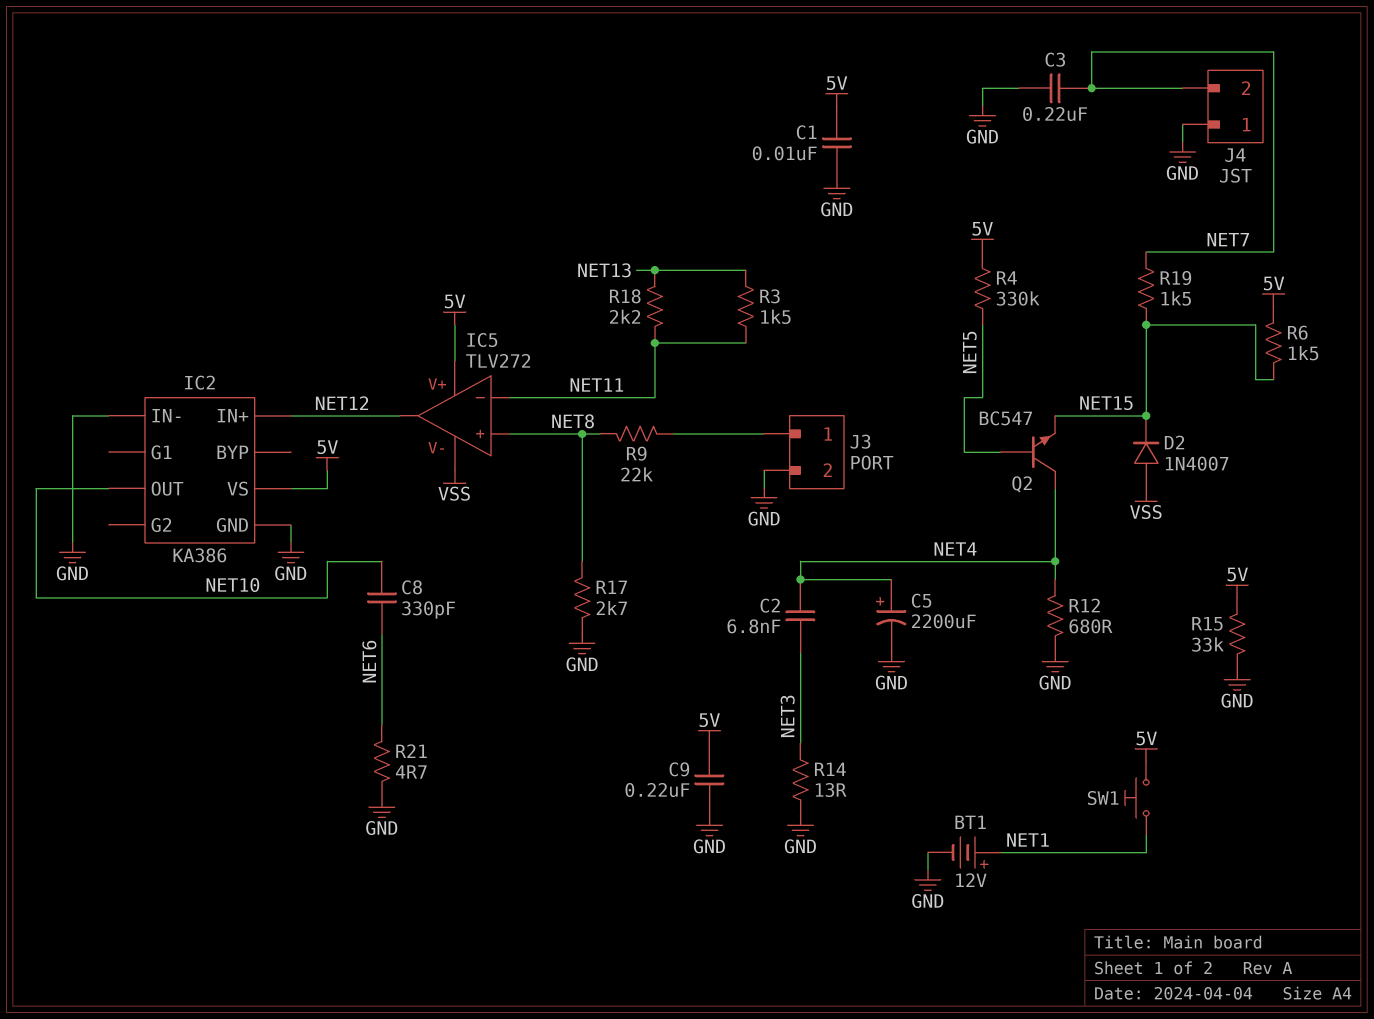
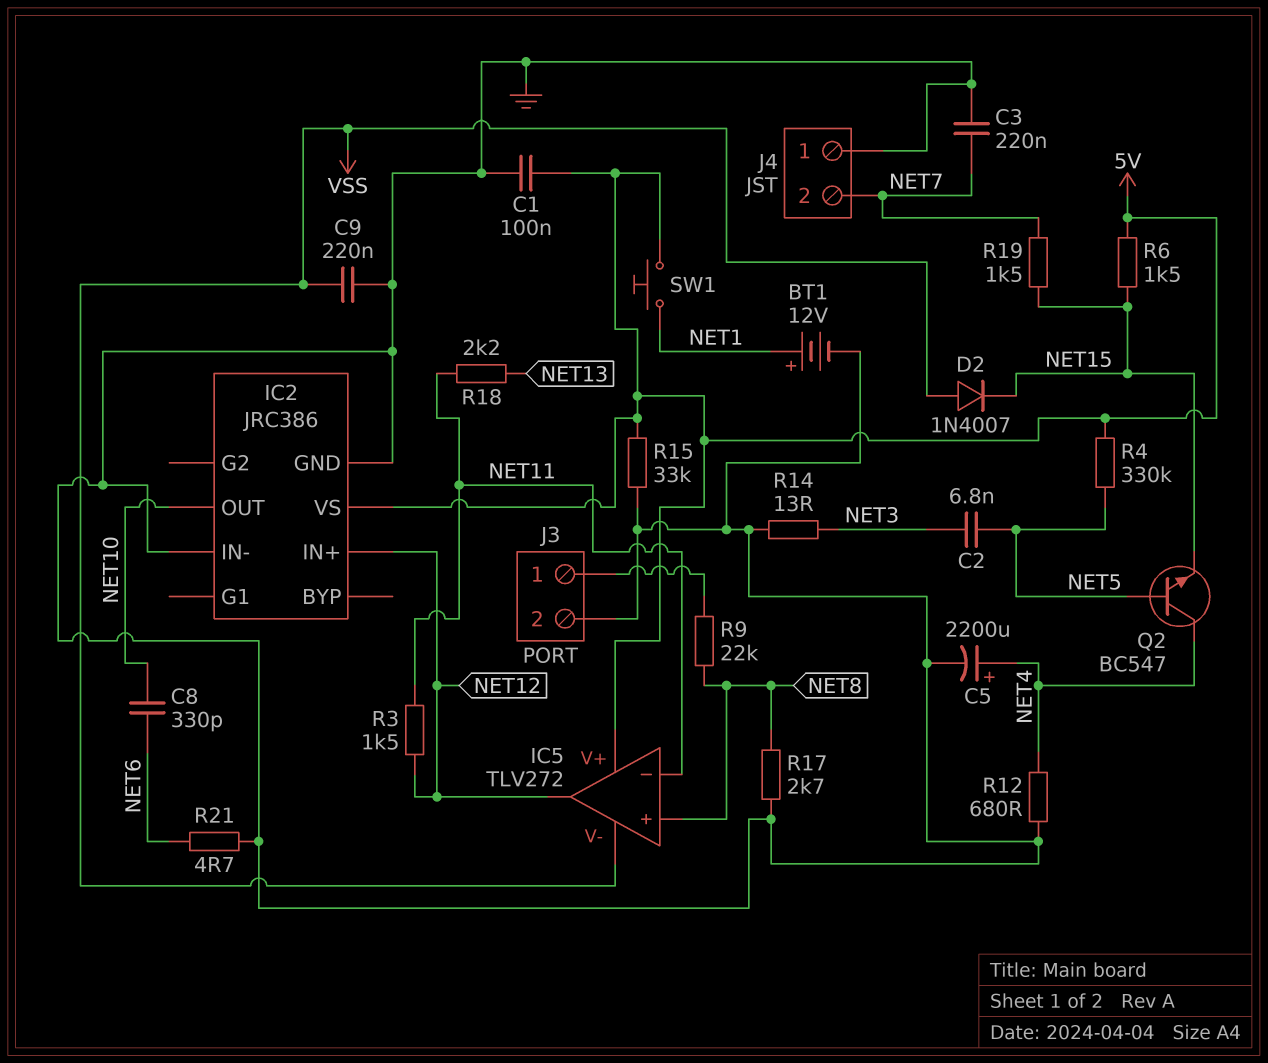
C1: 10nF (5V, GND) -> 100nF (5V, GND)
C2: 6.8nF (NET3, NET4) -> 6.8nF (NET3, NET5)
C9: 220nF (5V, GND) -> 220nF (GND, VSS)
IC2: KA386 -> JRC386
R3: 1.5k (NET11, NET13) -> 1.5k (NET11, NET12)

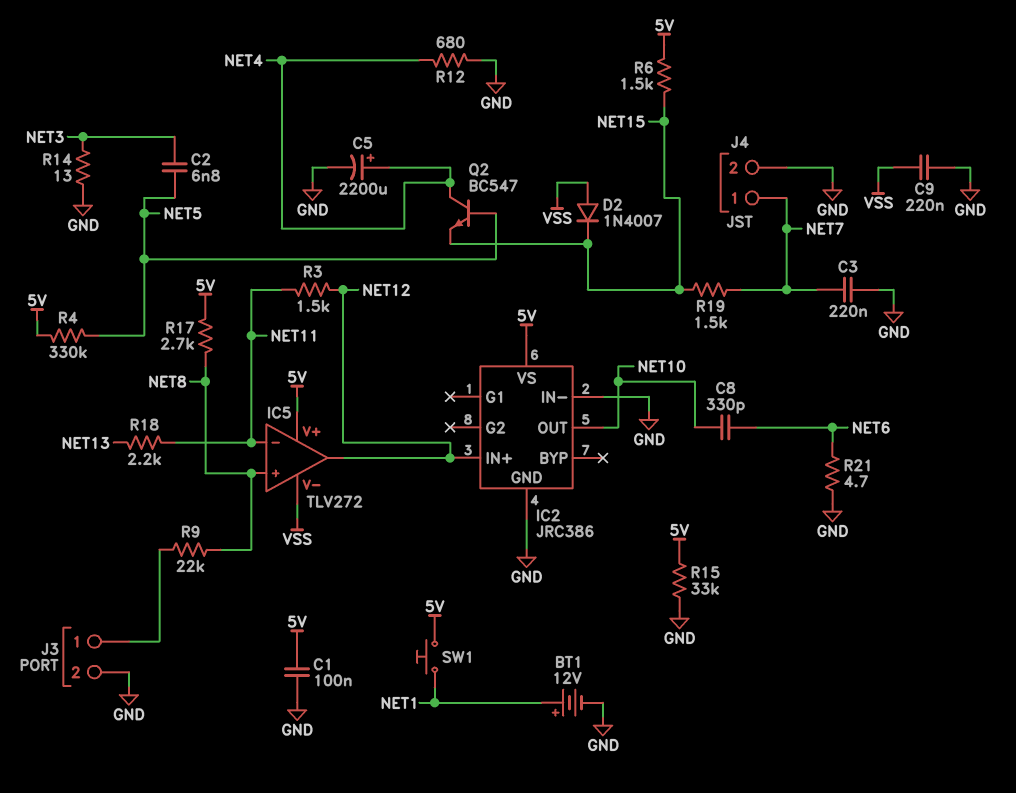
J4 pin 1: GND -> NET7
J4 pin 2: NET7 -> GND
R17: 2.7k (GND, NET8) -> 2.7k (5V, NET8)

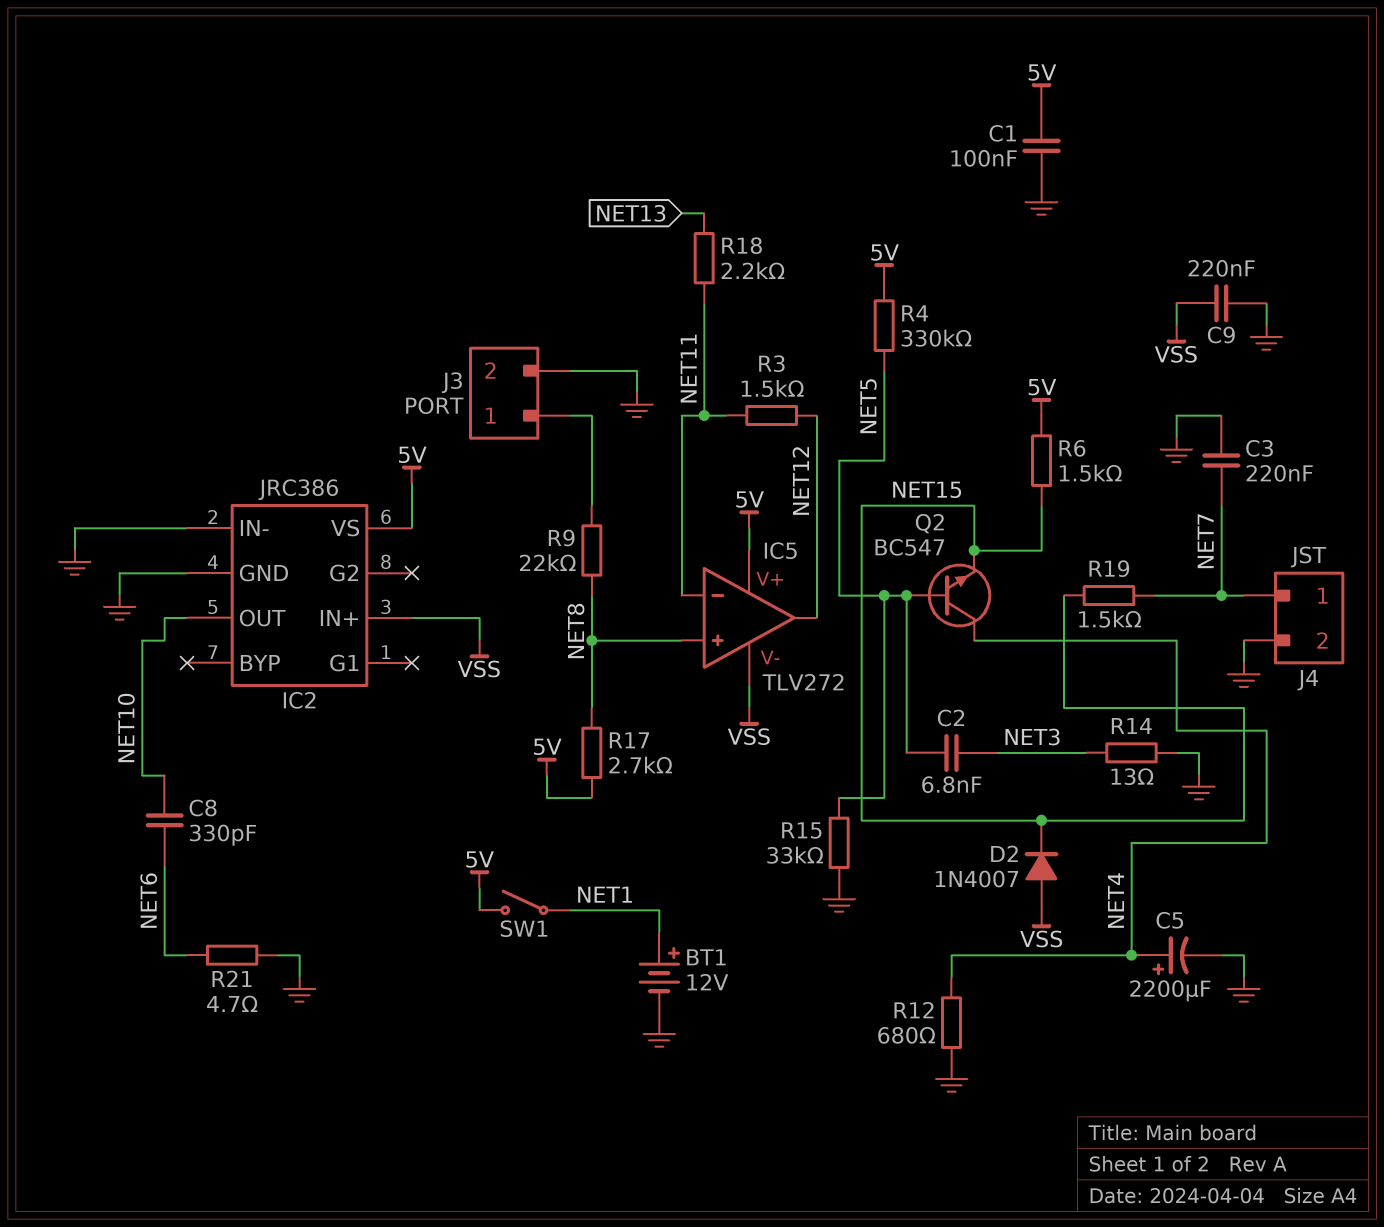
IC2 pin IN+: NET12 -> VSS
R15: 33k (5V, GND) -> 33k (GND, NET5)
SW1: button (5V, NET1) -> switch (5V, NET1)

